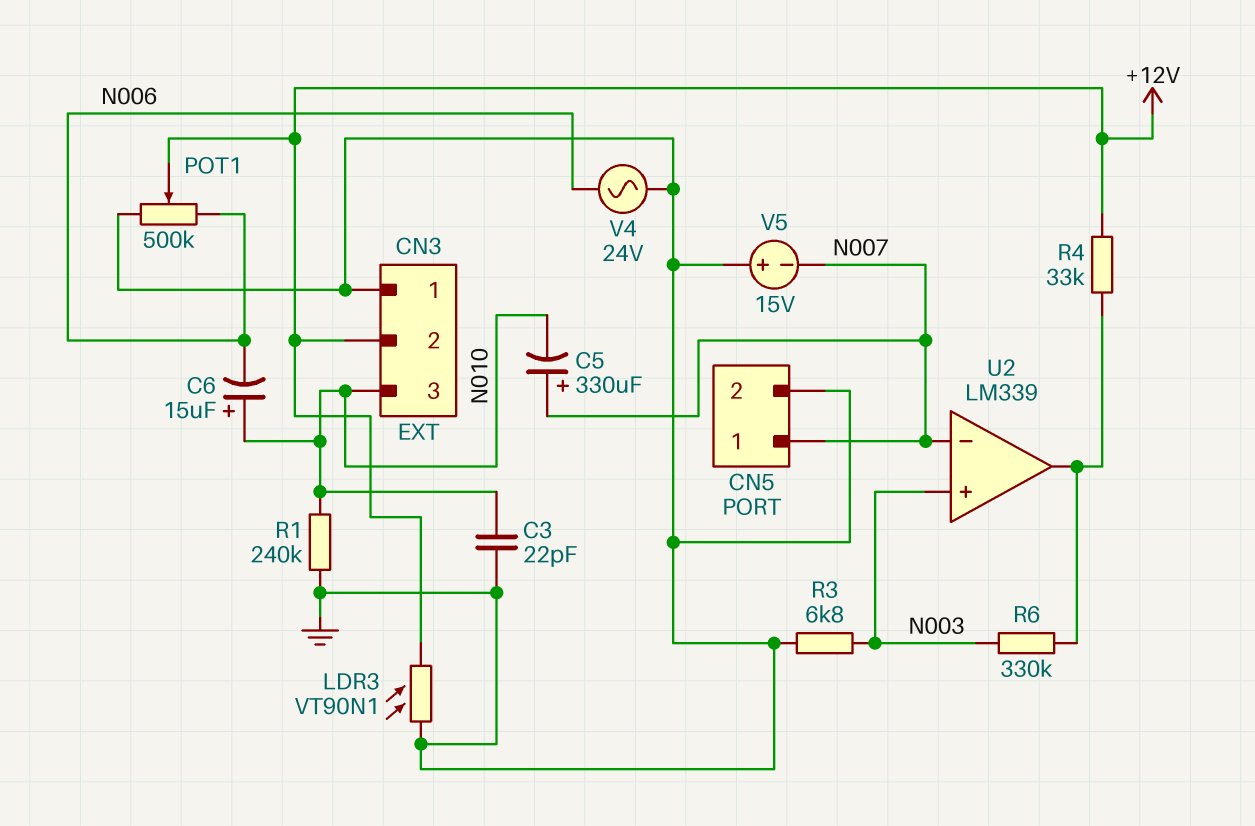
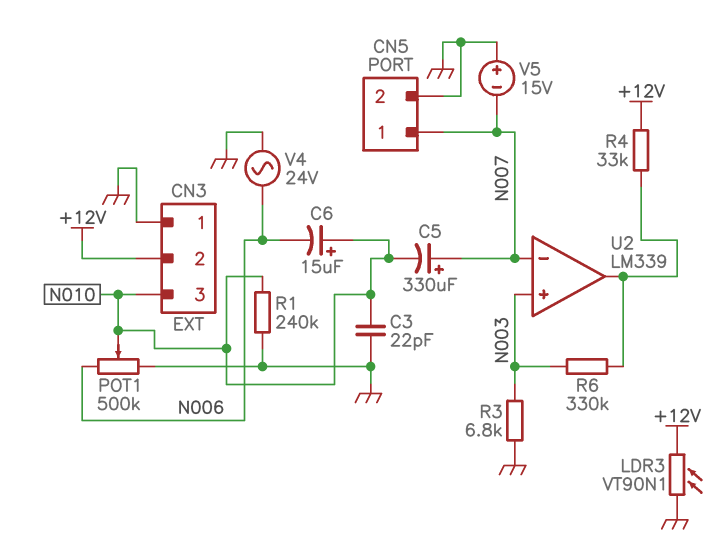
POT1: 500k (GND, N006, wiper +12V) -> 500k (GND, N006, wiper N010)

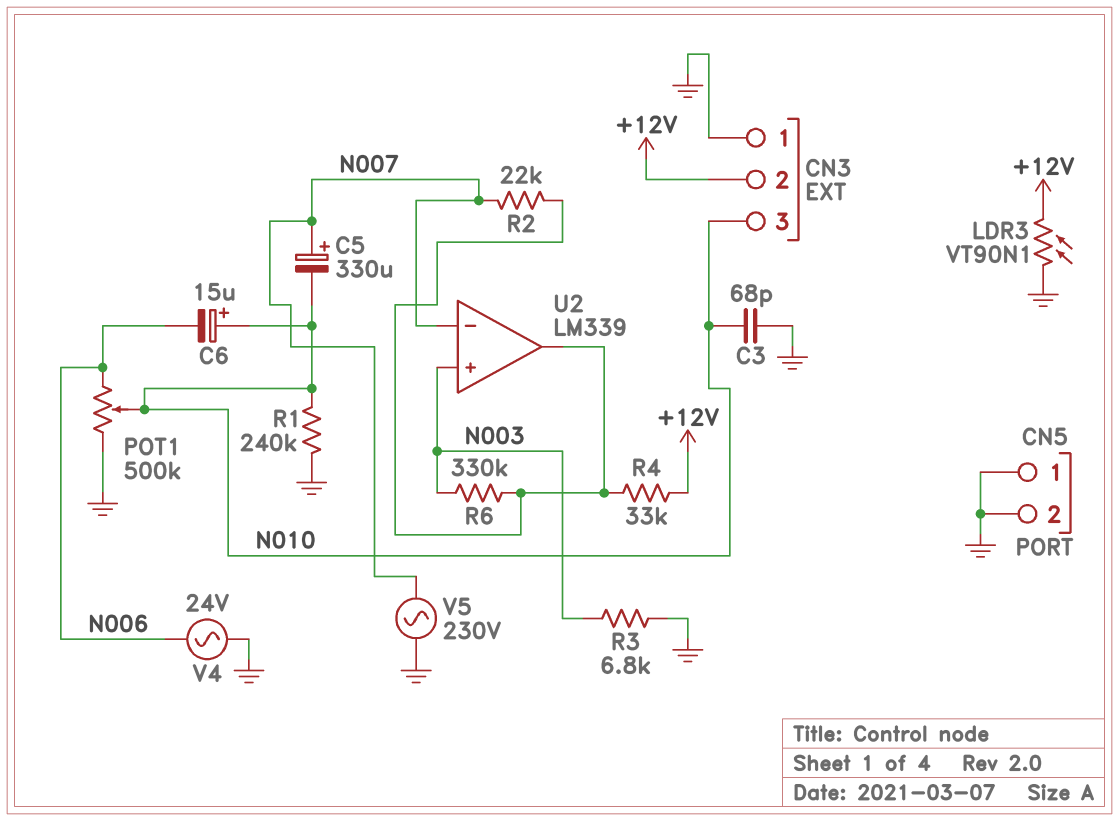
C3: 22pF (GND, N010) -> 68pF (GND, N010)
CN5 pin 1: N007 -> GND
R2: none -> 22k (N007, U2/out)
V5: 15V (plus GND, minus N007) -> AC 230V (GND, N007)

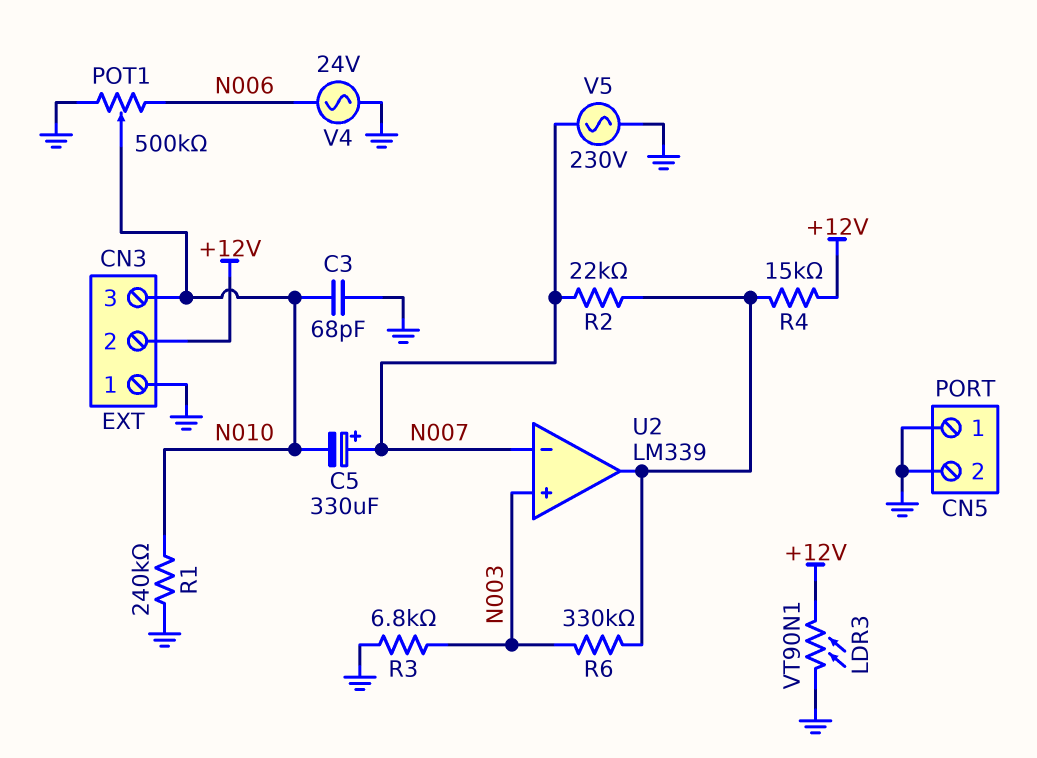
C6: 15uF (plus N010, minus N006) -> none
R4: 33k (+12V, U2/out) -> 15k (+12V, U2/out)

